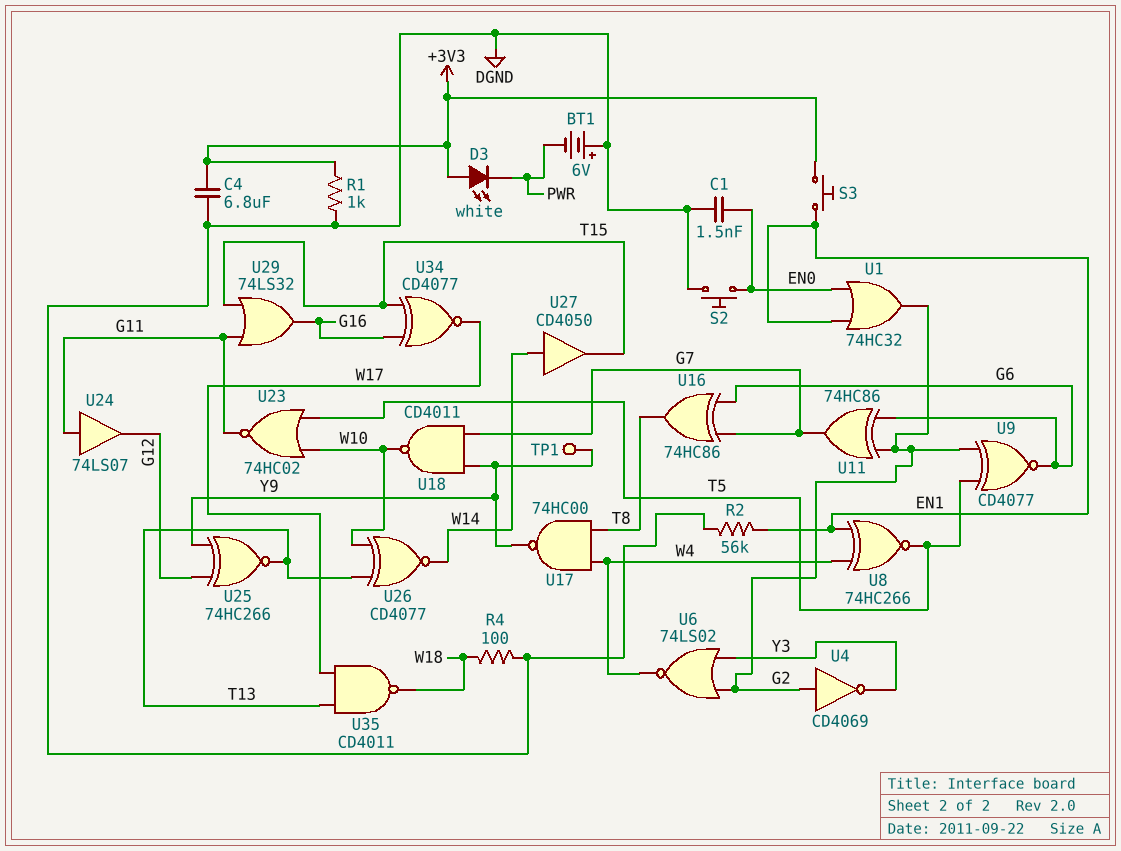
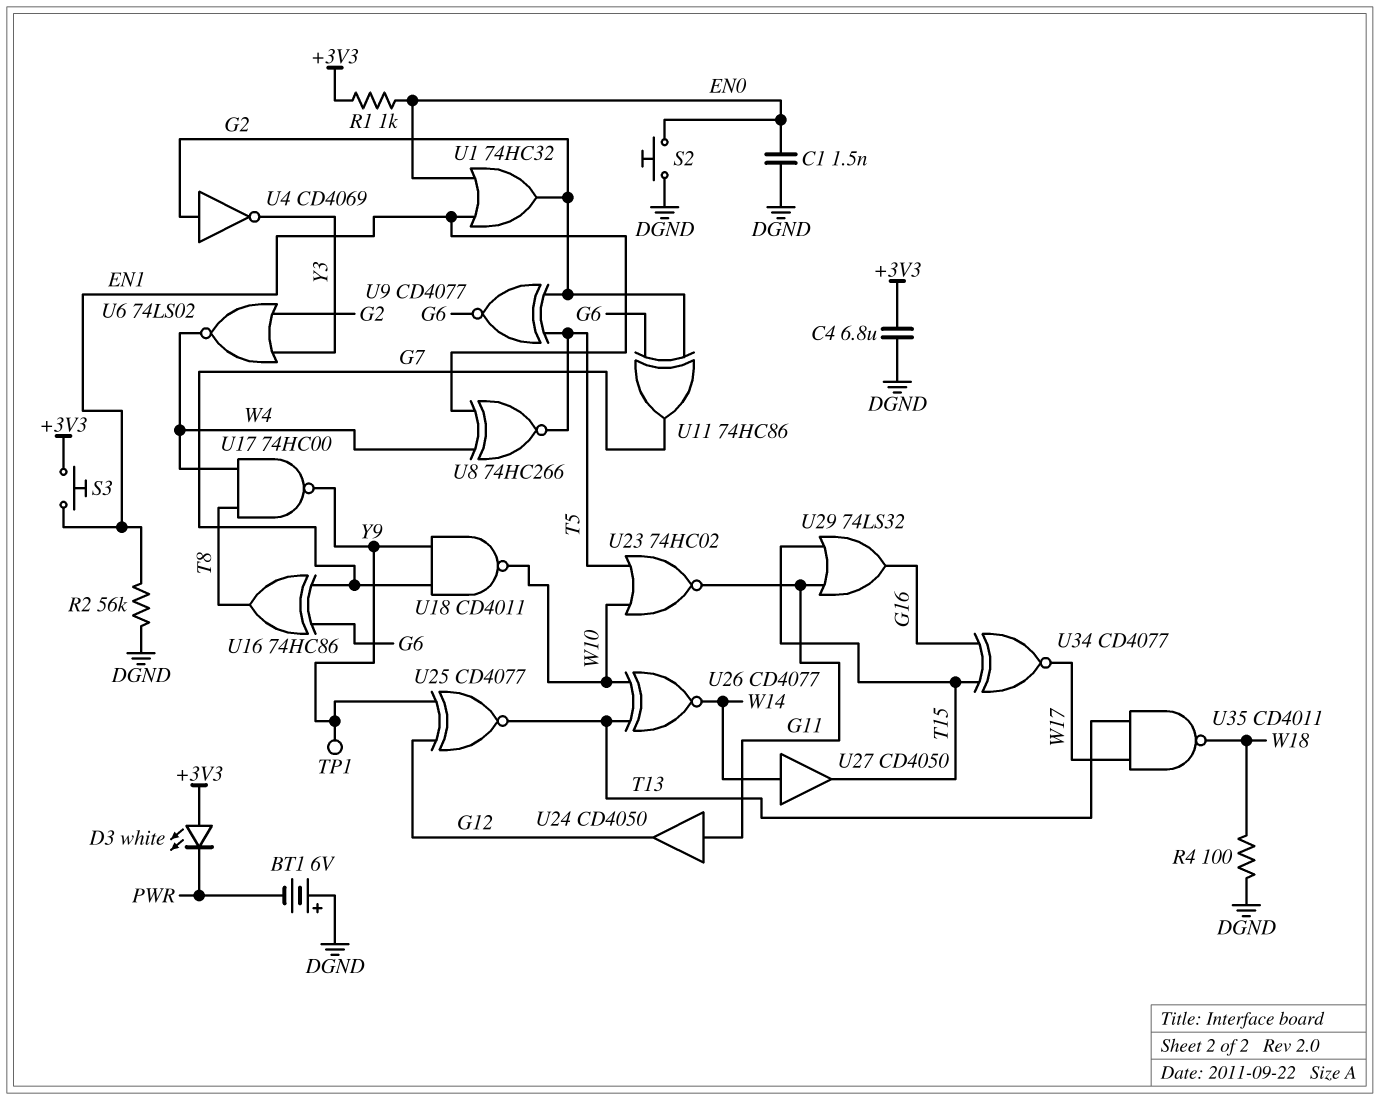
R1: 1k (+3V3, DGND) -> 1k (+3V3, EN0)
U24: buffer 74LS07 (in G11, out G12) -> buffer CD4050 (in G11, out G12)
U25: XNOR 74HC266 (in G12, in Y9, out T13) -> XNOR CD4077 (in G12, in Y9, out T13)

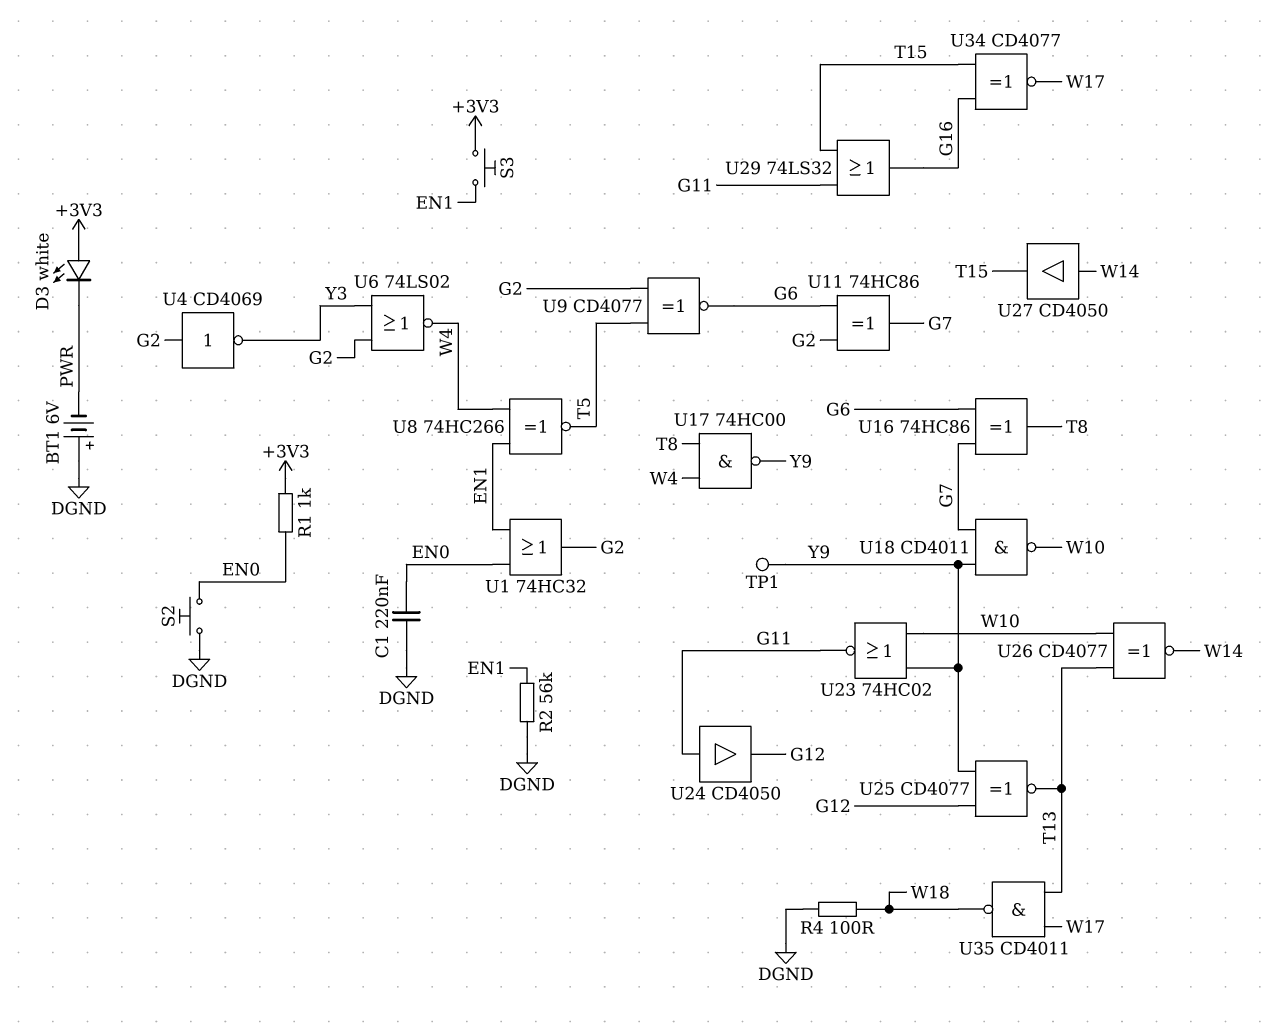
C1: 1.5nF (DGND, EN0) -> 220nF (DGND, EN0)
C4: 6.8uF (+3V3, DGND) -> none
U23: NOR 74HC02 (in T5, in W10, out G11) -> NOR 74HC02 (in W10, in Y9, out G11)

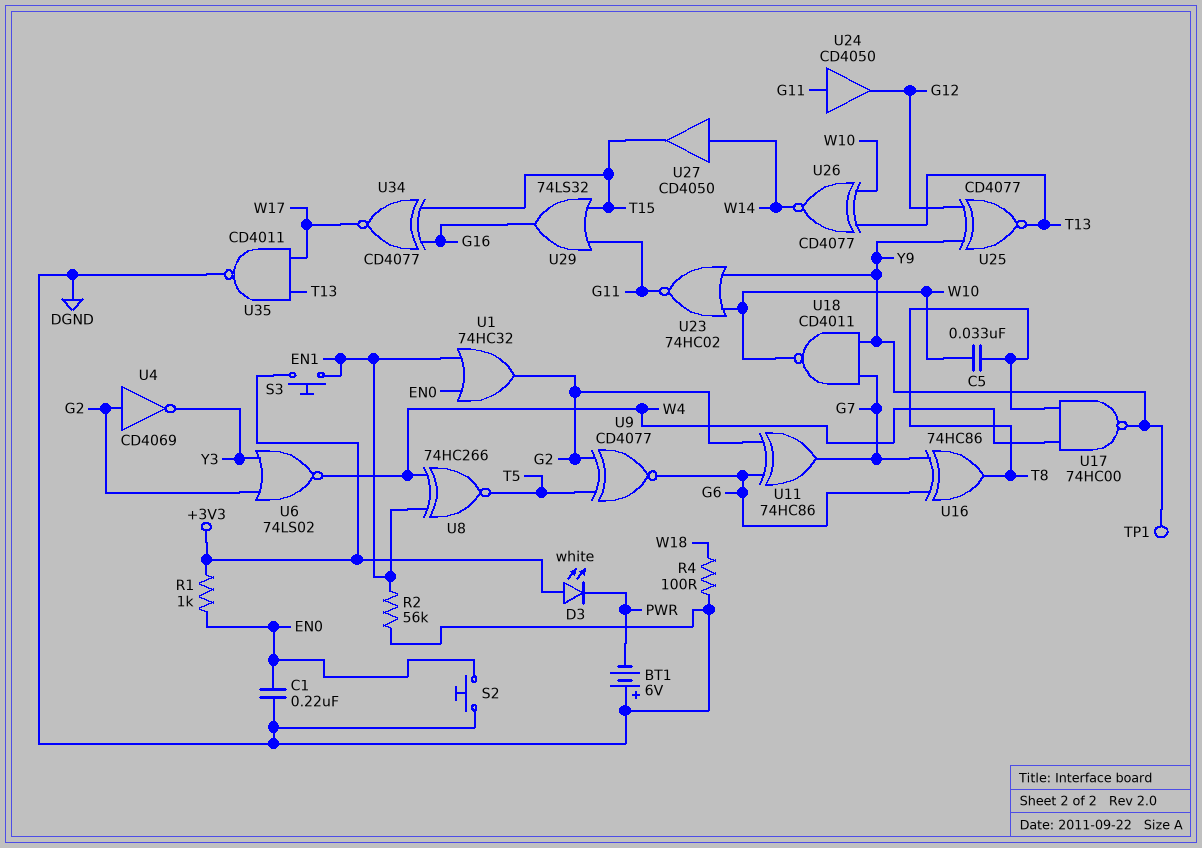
C5: none -> 33nF (T8, W10)
U35: NAND CD4011 (in T13, in W17, out W18) -> NAND CD4011 (in T13, in W17, out DGND)

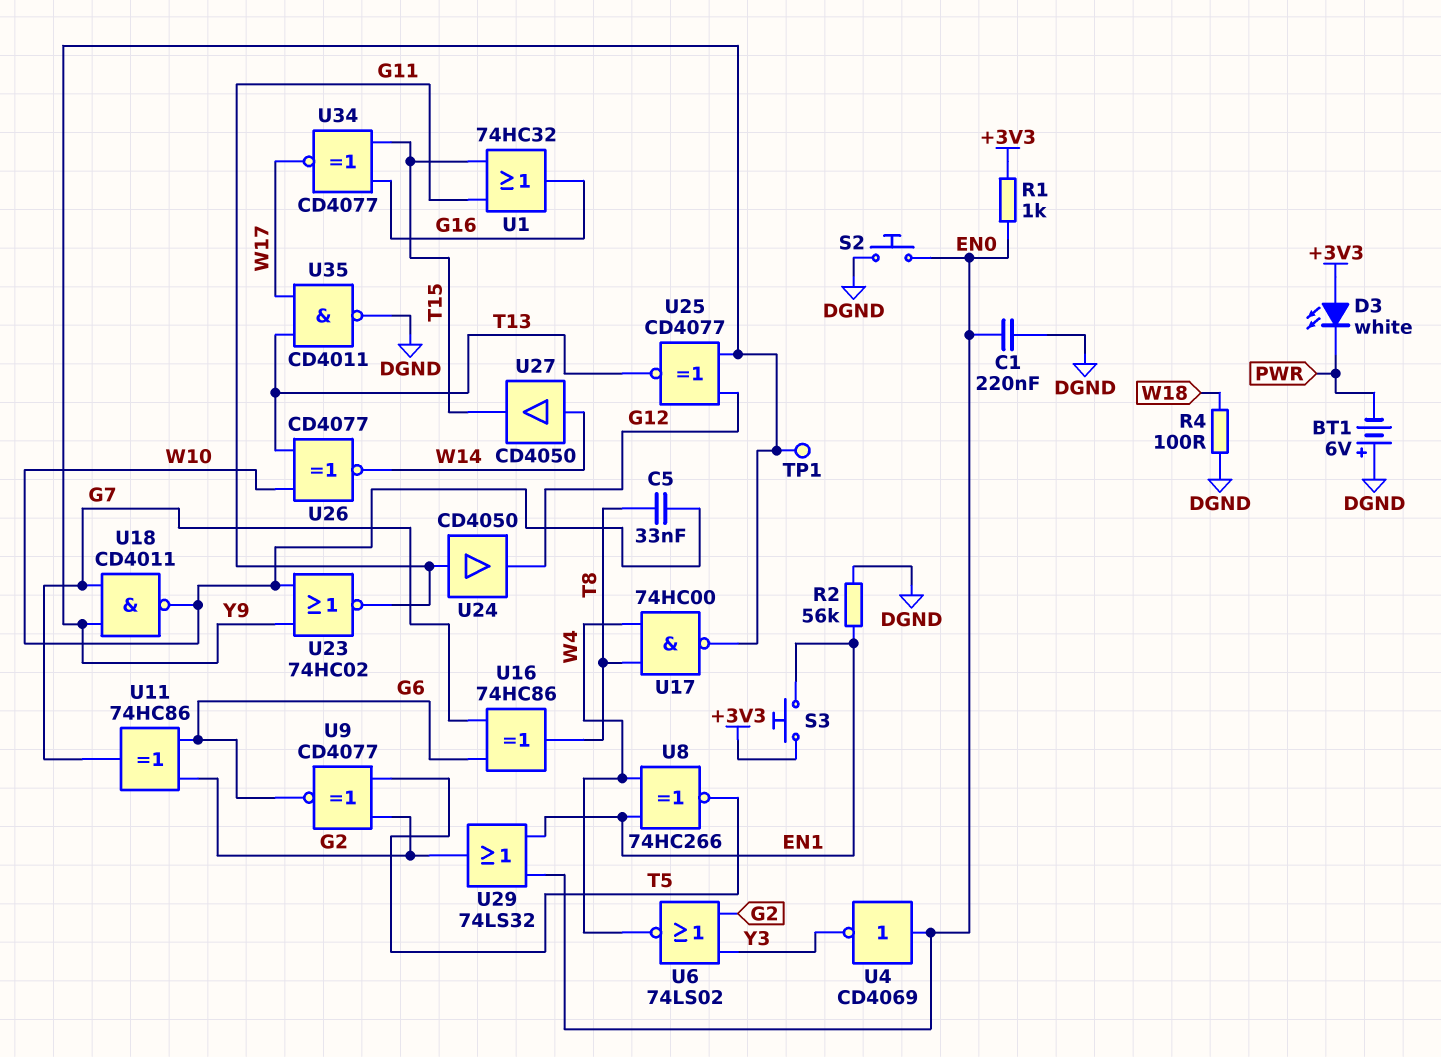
U1: OR 74HC32 (in EN0, in EN1, out G2) -> OR 74HC32 (in G11, in T15, out G16)
U4: NOT CD4069 (in G2, out Y3) -> NOT CD4069 (in EN0, out Y3)
U29: OR 74LS32 (in G11, in T15, out G16) -> OR 74LS32 (in EN0, in EN1, out G2)

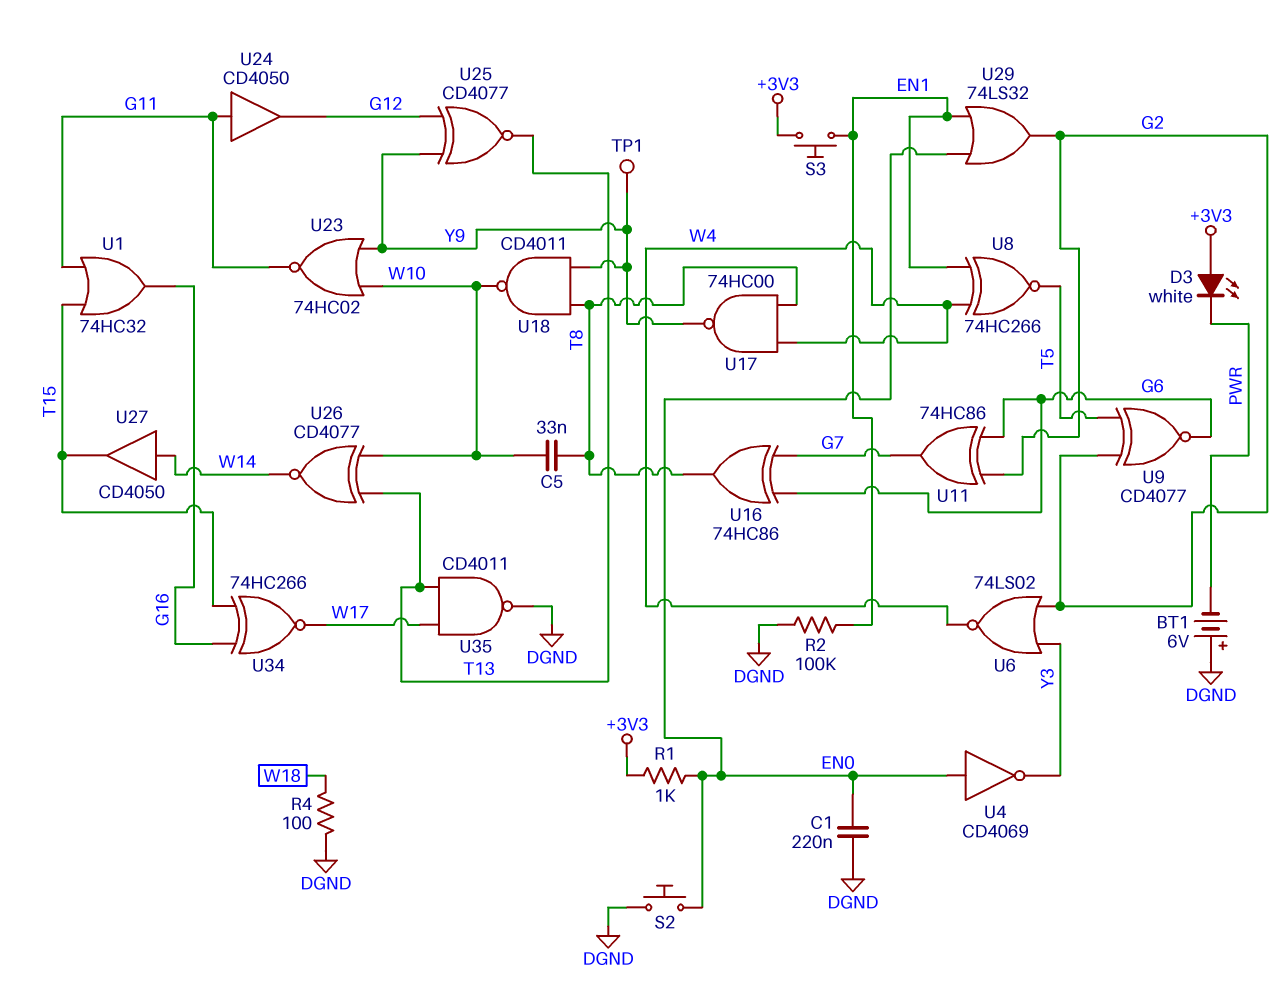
R2: 56k (DGND, EN1) -> 100k (DGND, EN1)
U18: NAND CD4011 (in G7, in Y9, out W10) -> NAND CD4011 (in T8, in Y9, out W10)
U34: XNOR CD4077 (in G16, in T15, out W17) -> XNOR 74HC266 (in G16, in T15, out W17)

